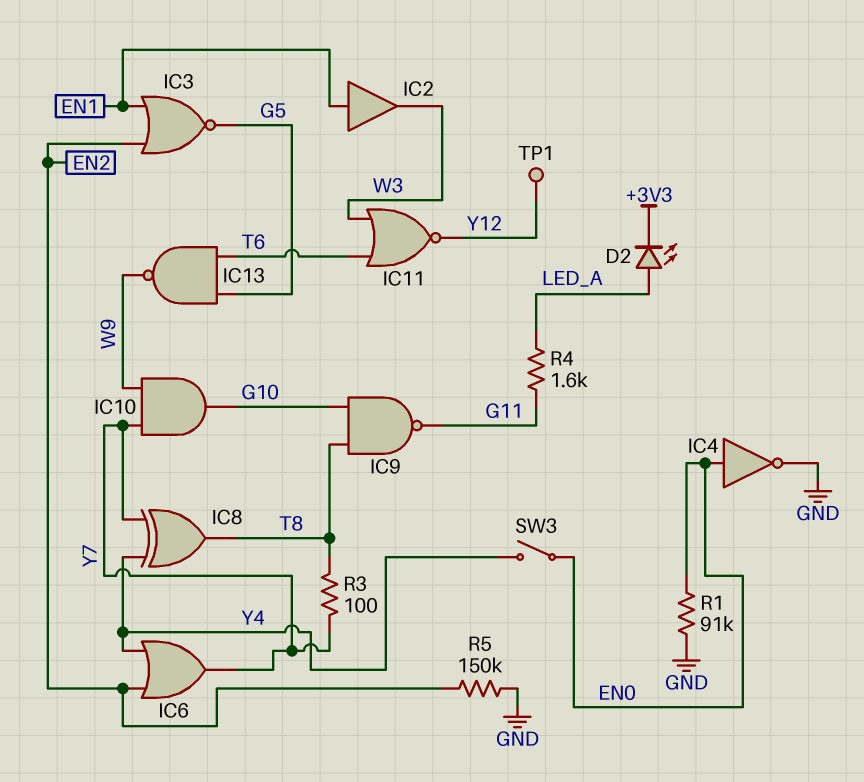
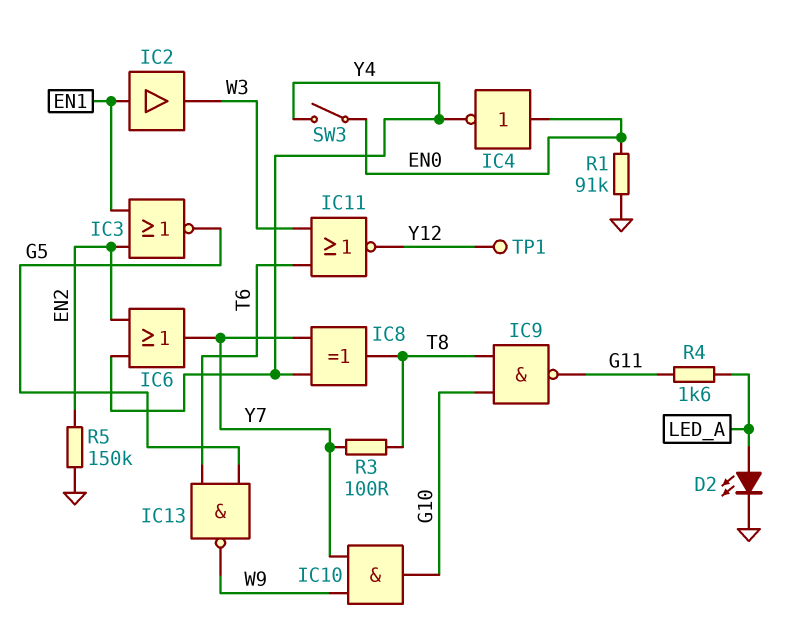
D2: LED (A LED_A, K +3V3) -> LED (A LED_A, K GND)
IC4: NOT (in EN0, out GND) -> NOT (in EN0, out Y4)

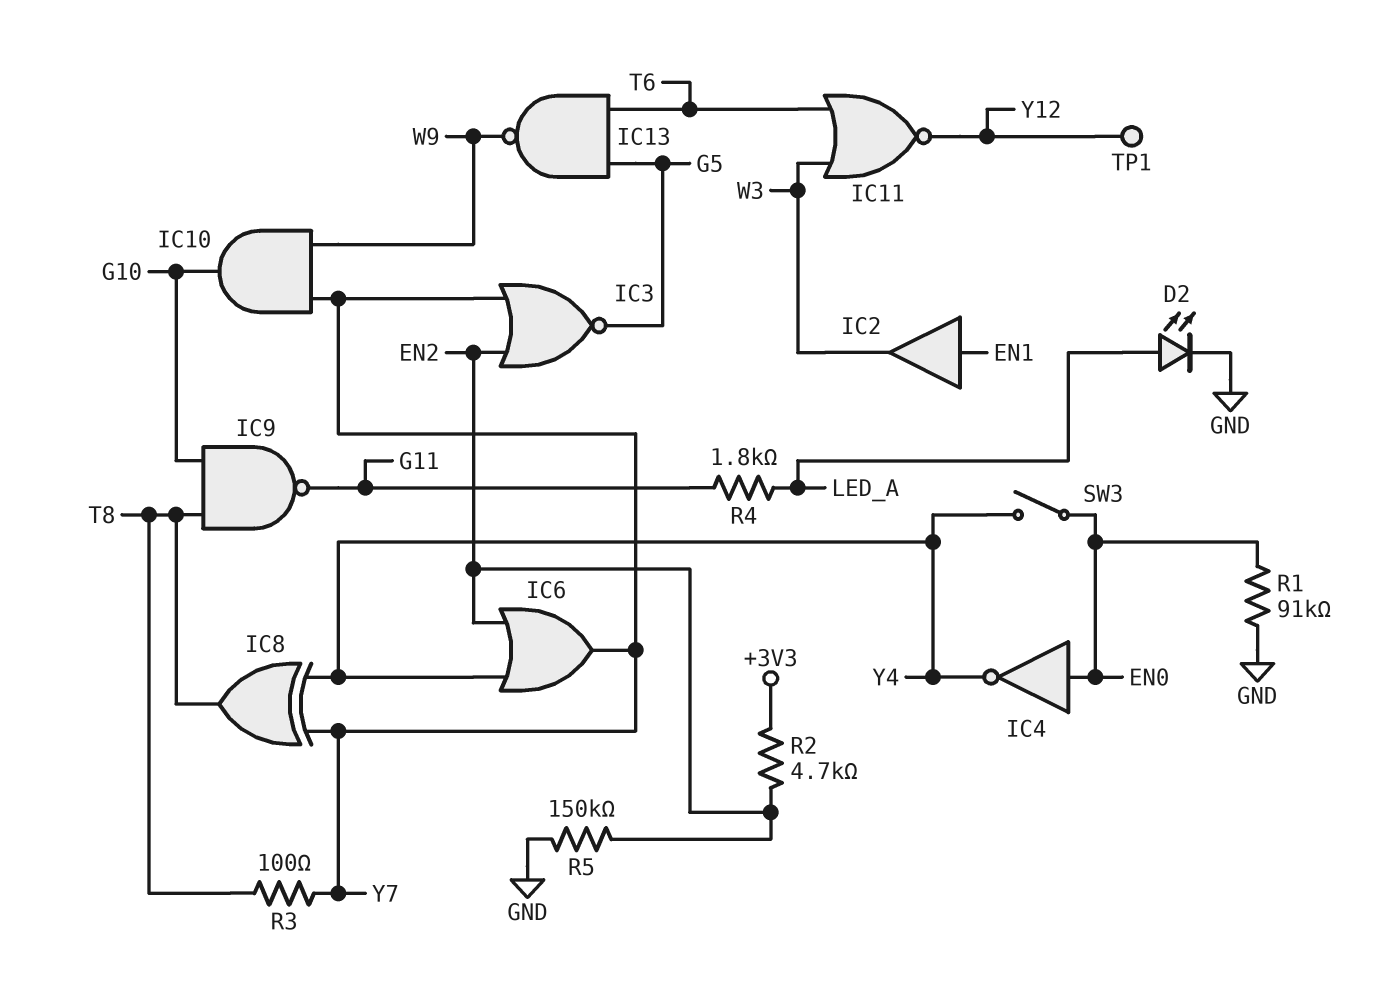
IC3: NOR (in EN1, in EN2, out G5) -> NOR (in EN2, in Y7, out G5)
R2: none -> 4.7k (+3V3, EN2)
R4: 1.6k (G11, LED_A) -> 1.8k (G11, LED_A)

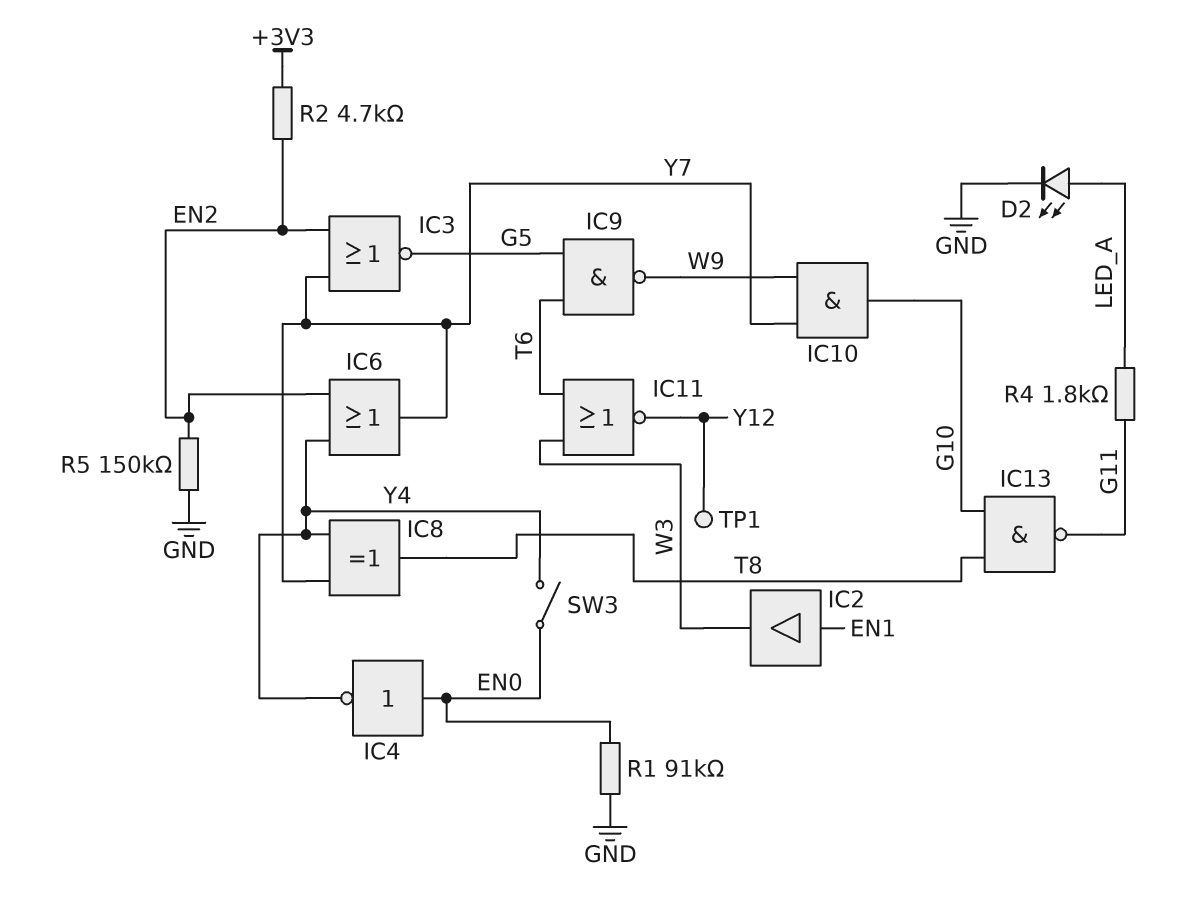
IC9: NAND (in G10, in T8, out G11) -> NAND (in G5, in T6, out W9)
IC13: NAND (in G5, in T6, out W9) -> NAND (in G10, in T8, out G11)
R3: 100 (T8, Y7) -> none

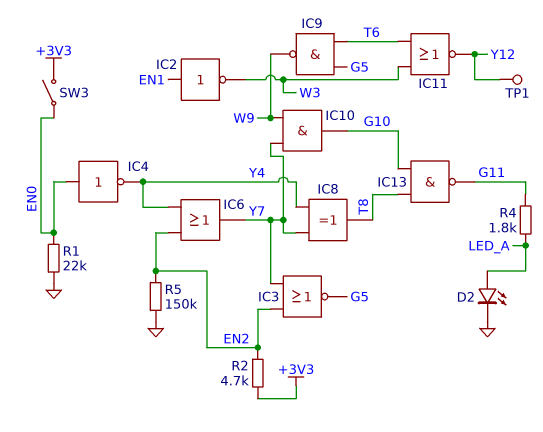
IC2: buffer (in EN1, out W3) -> NOT (in EN1, out W3)
R1: 91k (EN0, GND) -> 22k (EN0, GND)
SW3: switch (EN0, Y4) -> switch (+3V3, EN0)

